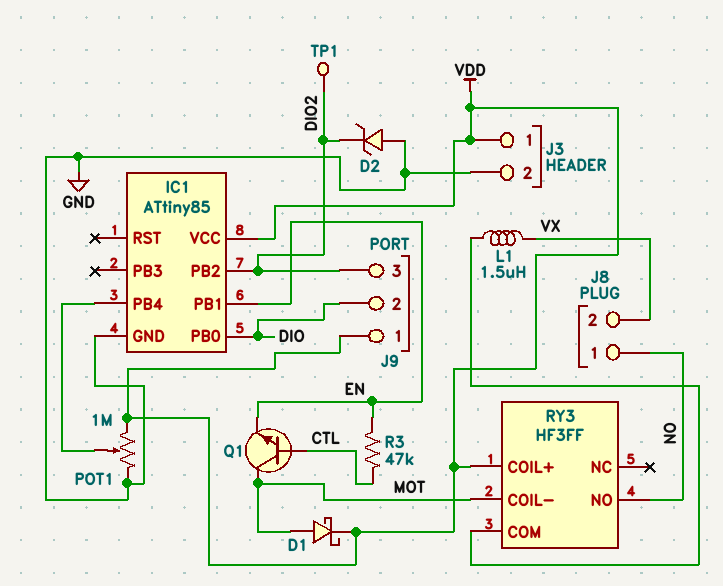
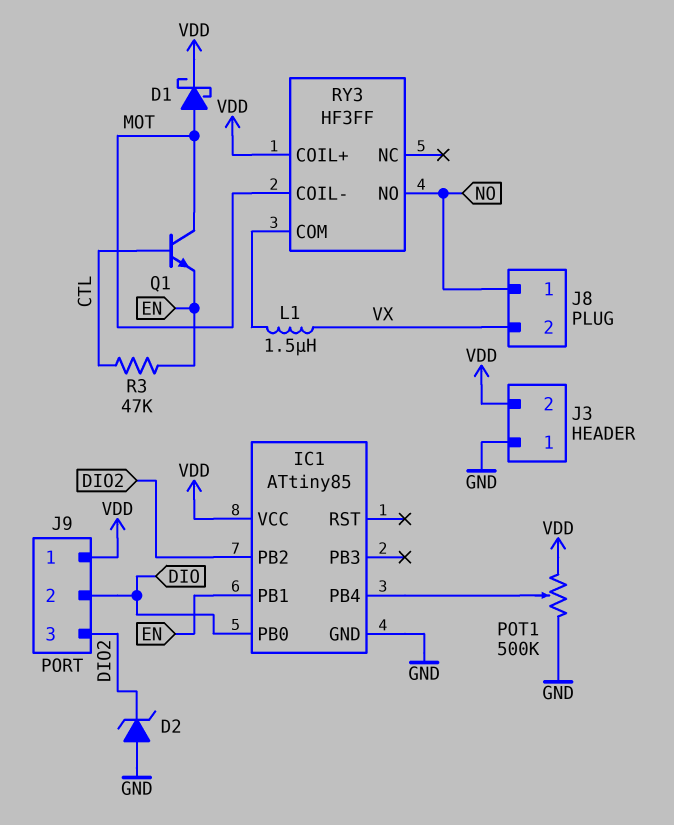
J3 pin 1: VDD -> GND
J3 pin 2: GND -> VDD
POT1: 1M (GND, VDD, wiper IC1/PB4) -> 500k (GND, VDD, wiper IC1/PB4)
TP1: test point (DIO2) -> none

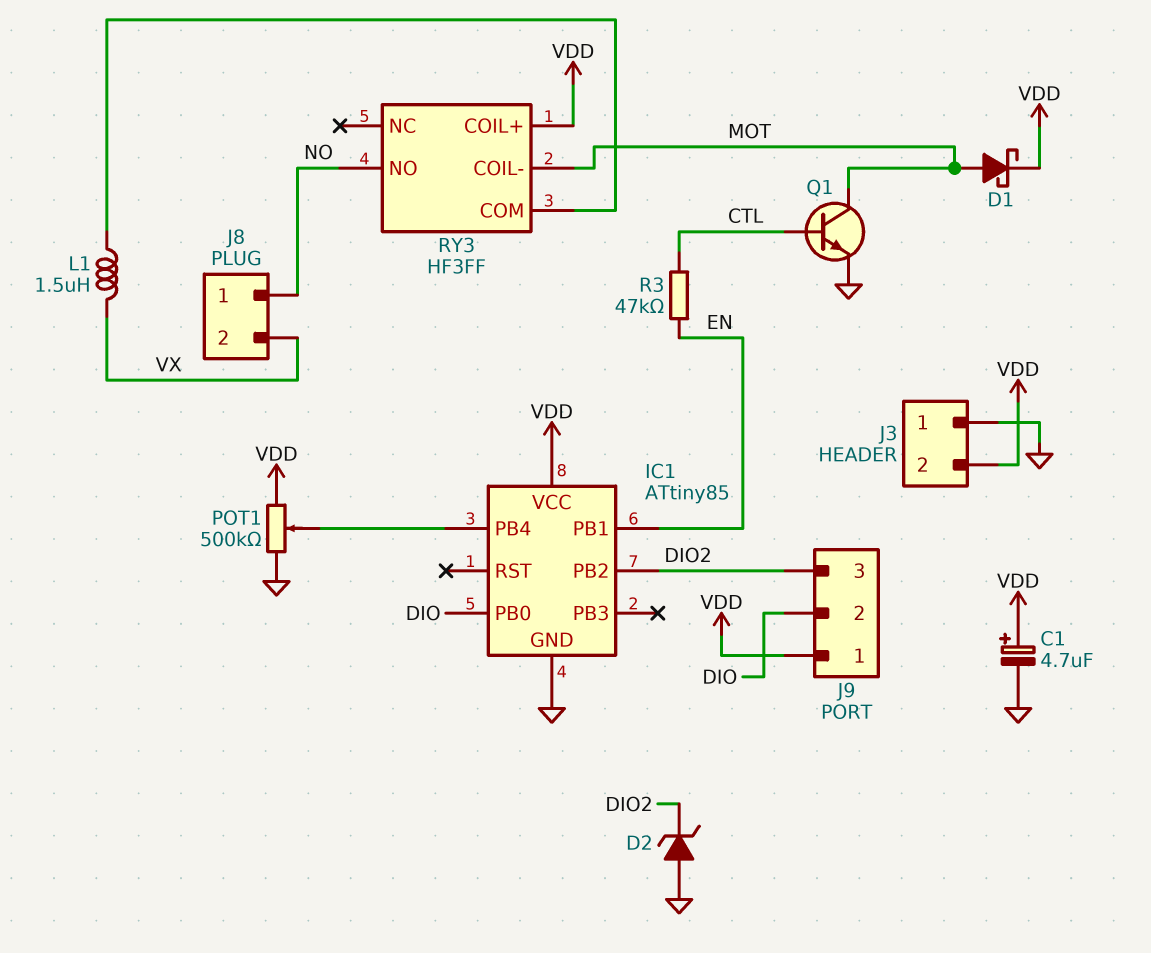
C1: none -> 4.7uF (plus VDD, minus GND)
Q1: NPN (B CTL, C MOT, E EN) -> NPN (B CTL, C MOT, E GND)

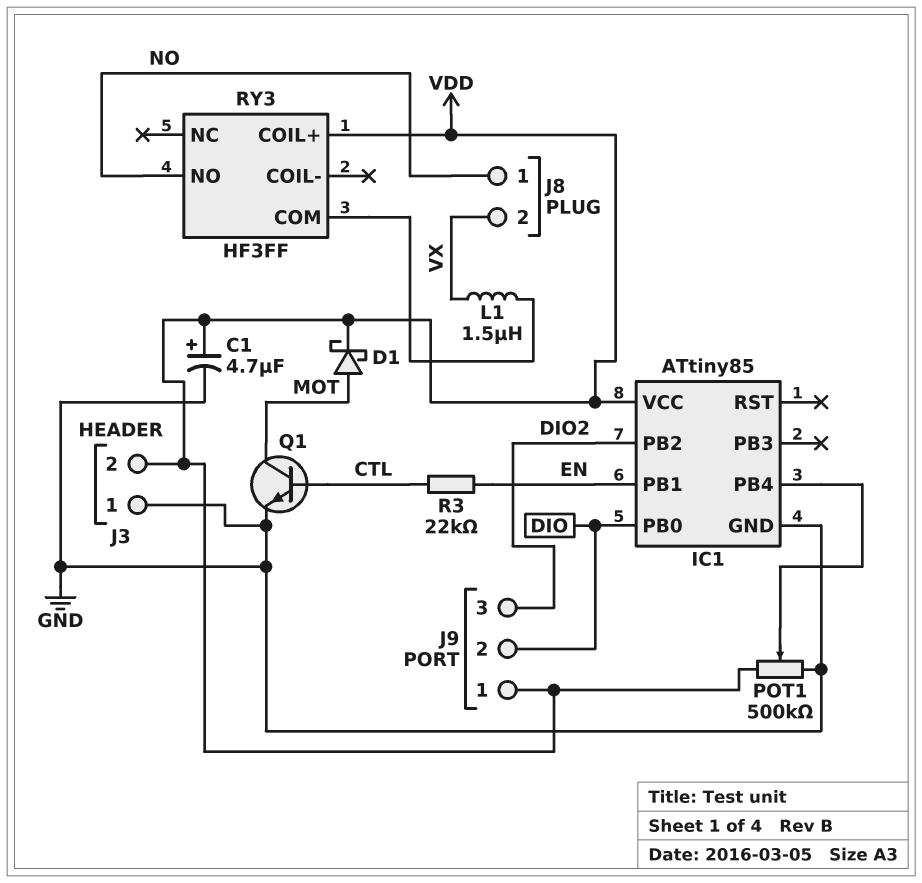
D2: zener (A GND, K DIO2) -> none
R3: 47k (CTL, EN) -> 22k (CTL, EN)
RY3 pin COIL-: MOT -> none

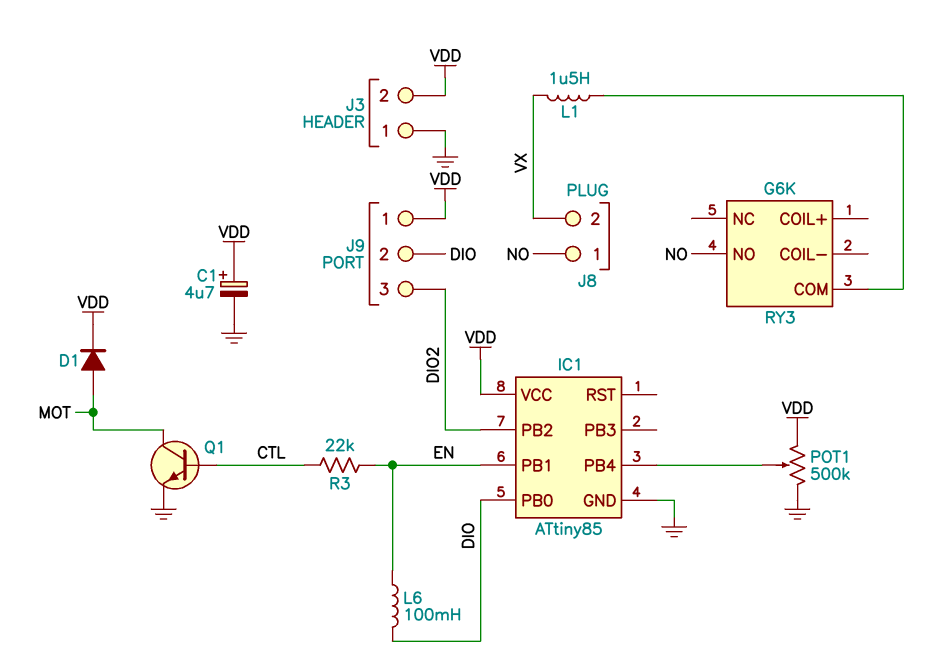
D1: schottky (A MOT, K VDD) -> diode (A MOT, K VDD)
L6: none -> 100mH (DIO, EN)
RY3: HF3FF -> G6K
RY3 pin COIL+: VDD -> none

